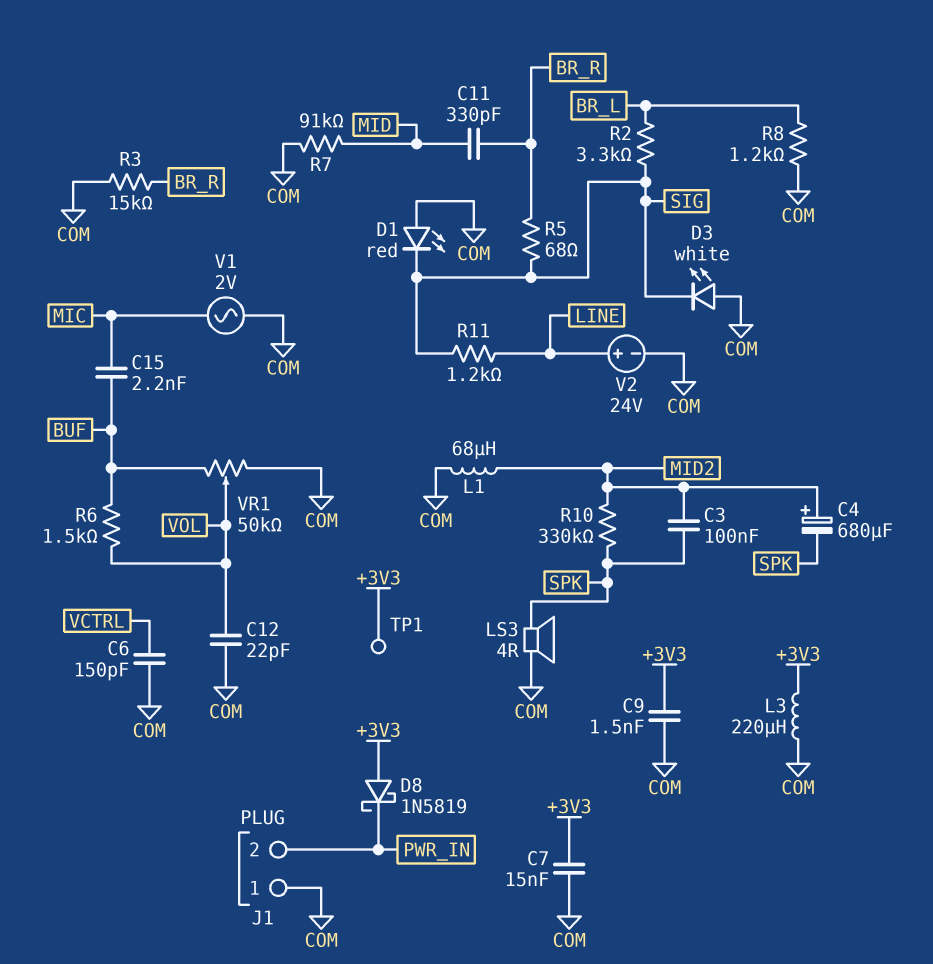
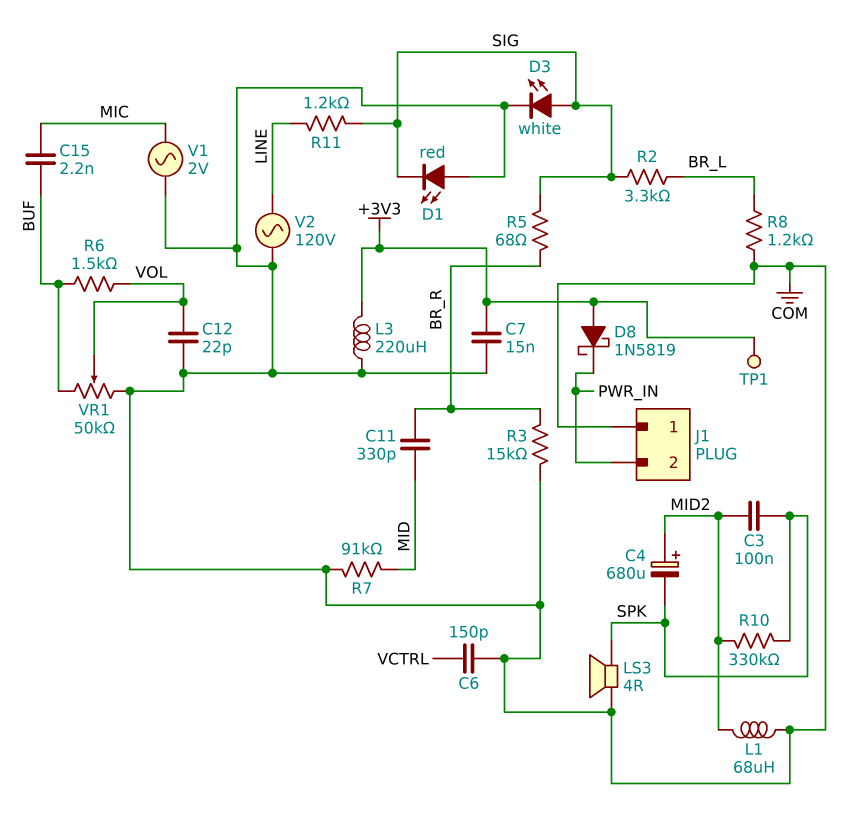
C9: 1.5nF (+3V3, COM) -> none
D3: LED white (A COM, K SIG) -> LED white (A SIG, K COM)
V2: 24V (plus LINE, minus COM) -> AC 120V (COM, LINE)

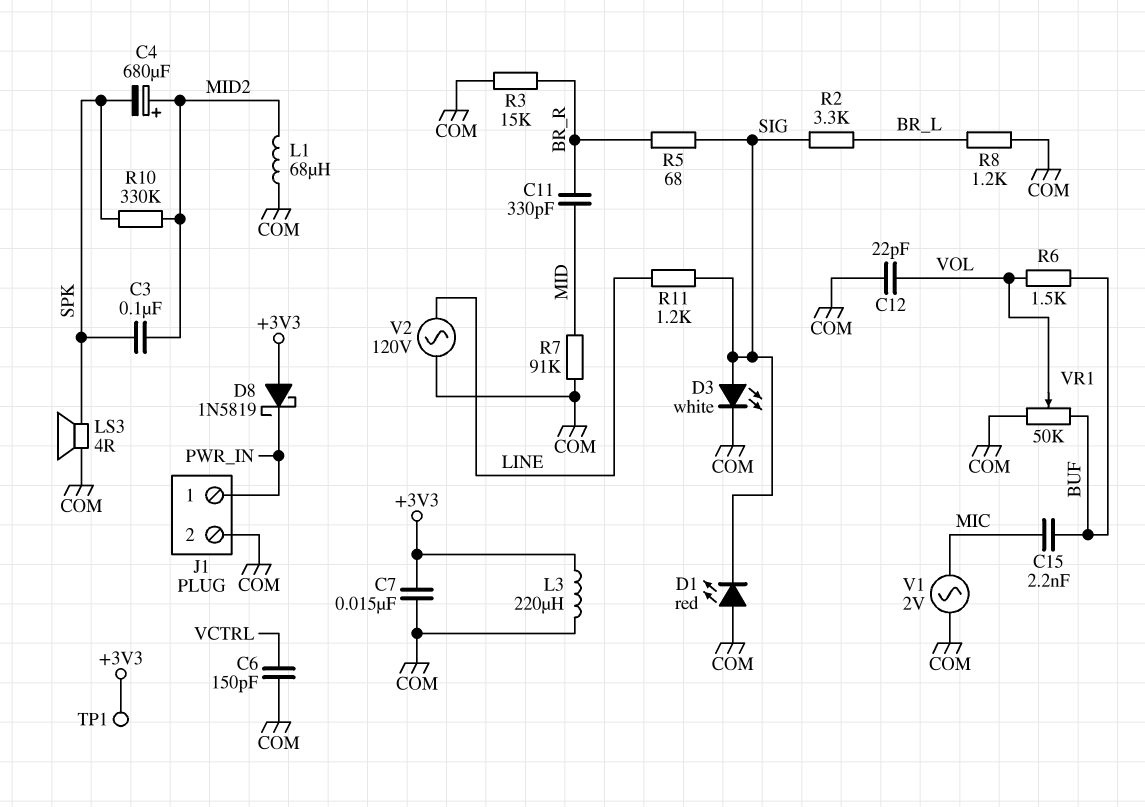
J1 pin 1: COM -> PWR_IN
J1 pin 2: PWR_IN -> COM

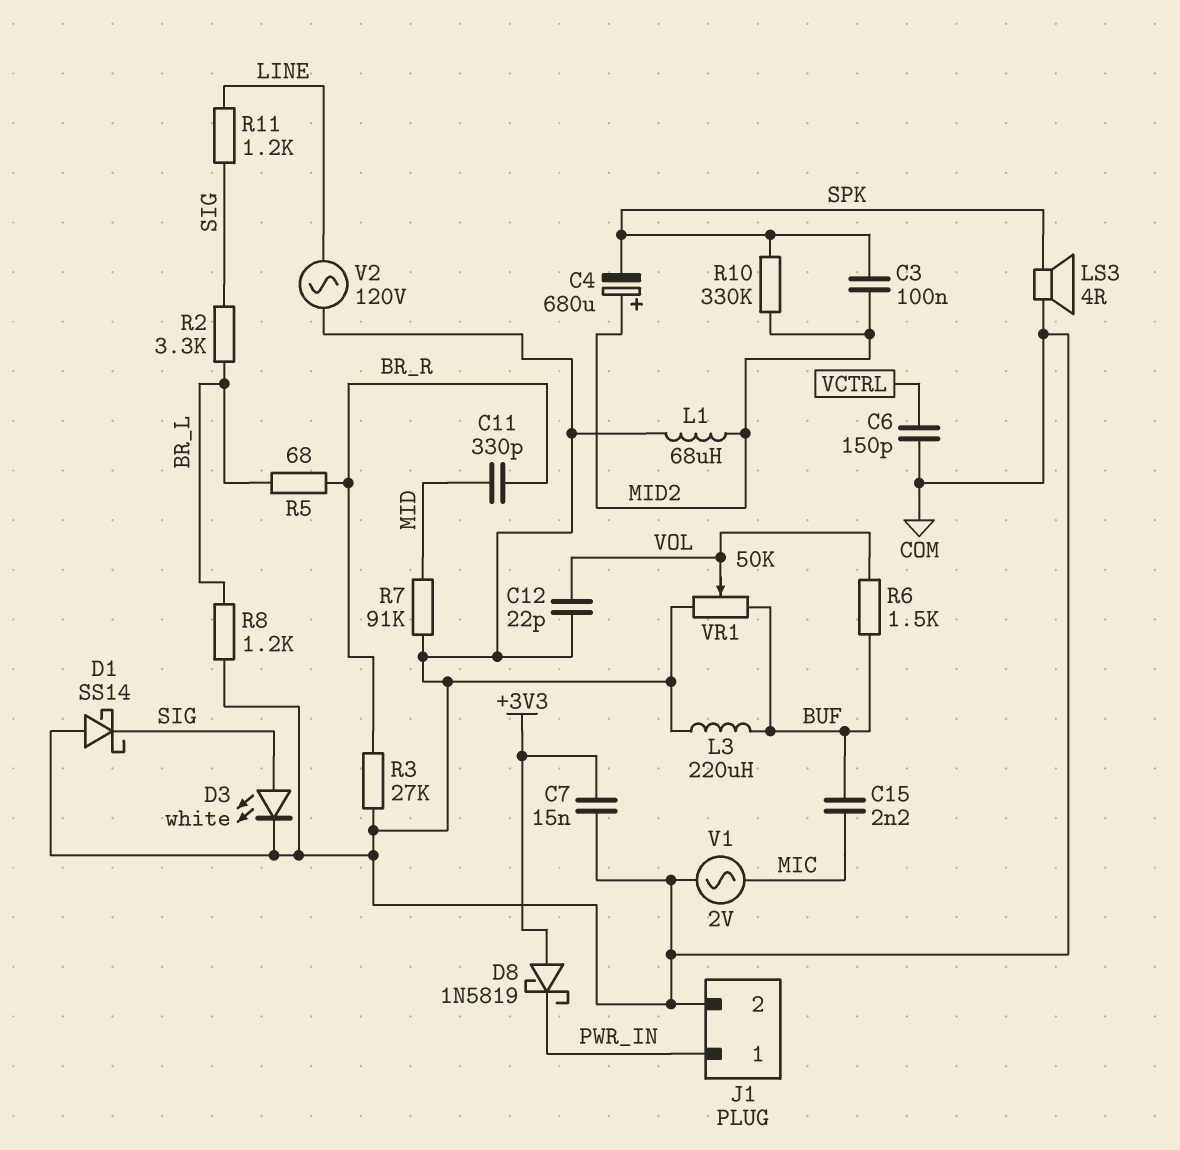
D1: LED red (A COM, K SIG) -> schottky SS14 (A COM, K SIG)
L3: 220uH (+3V3, COM) -> 220uH (BUF, COM)
R3: 15k (BR_R, COM) -> 27k (BR_R, COM)
R5: 68 (BR_R, SIG) -> 68 (BR_L, BR_R)
TP1: test point (+3V3) -> none

